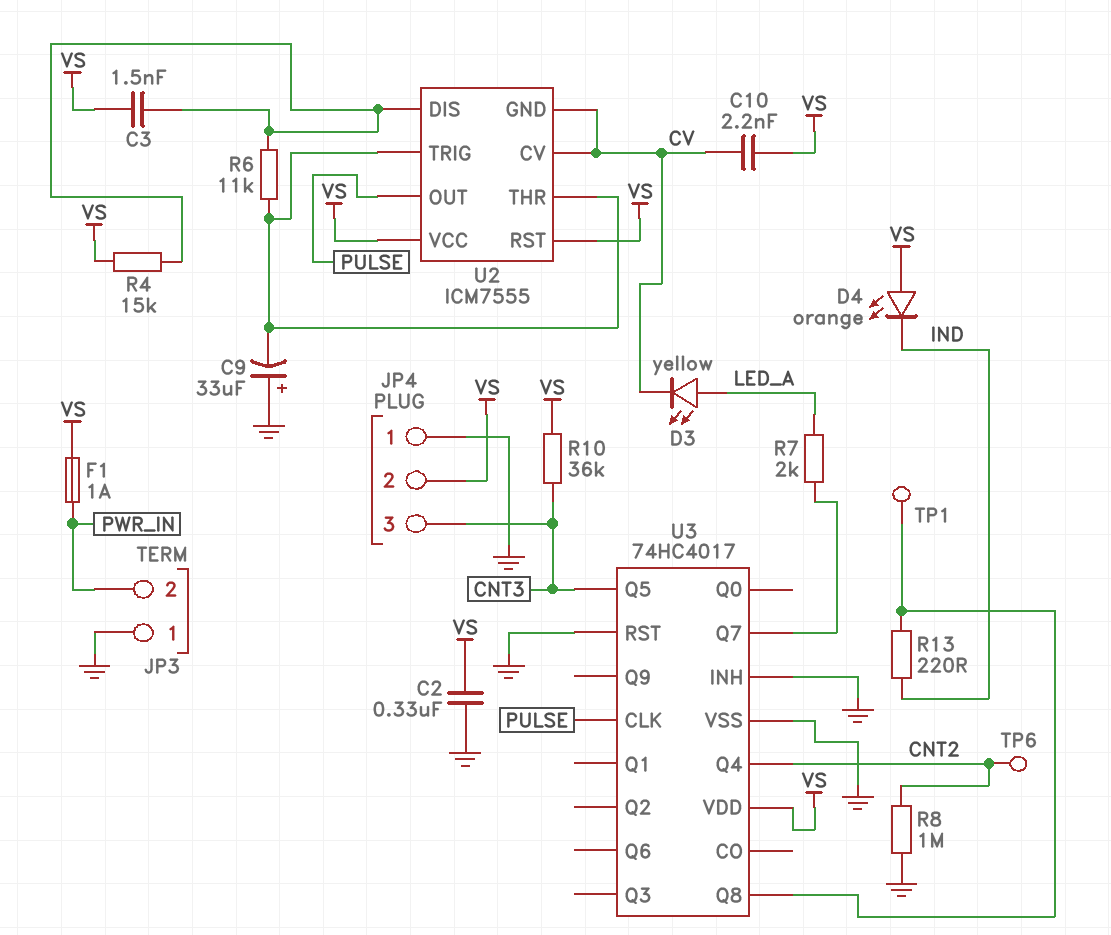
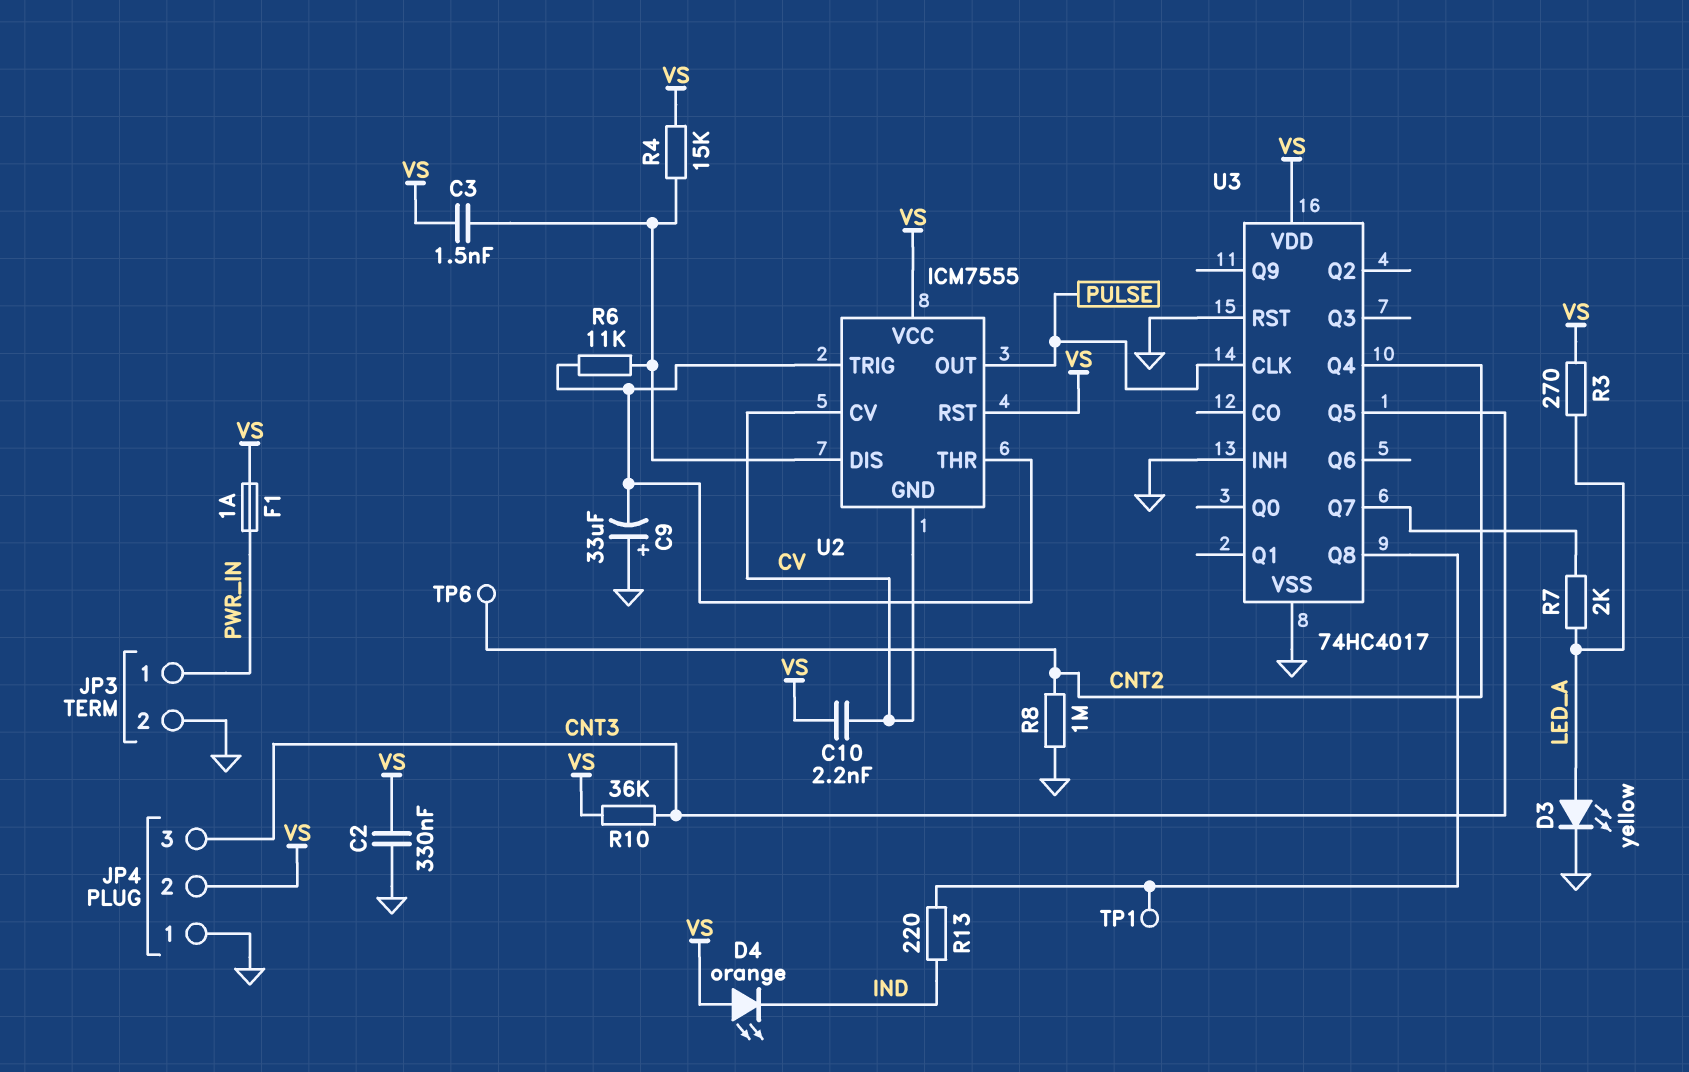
D3: LED yellow (A LED_A, K CV) -> LED yellow (A LED_A, K GND)
JP3 pin 1: GND -> PWR_IN
JP3 pin 2: PWR_IN -> GND
R3: none -> 270 (LED_A, VS)

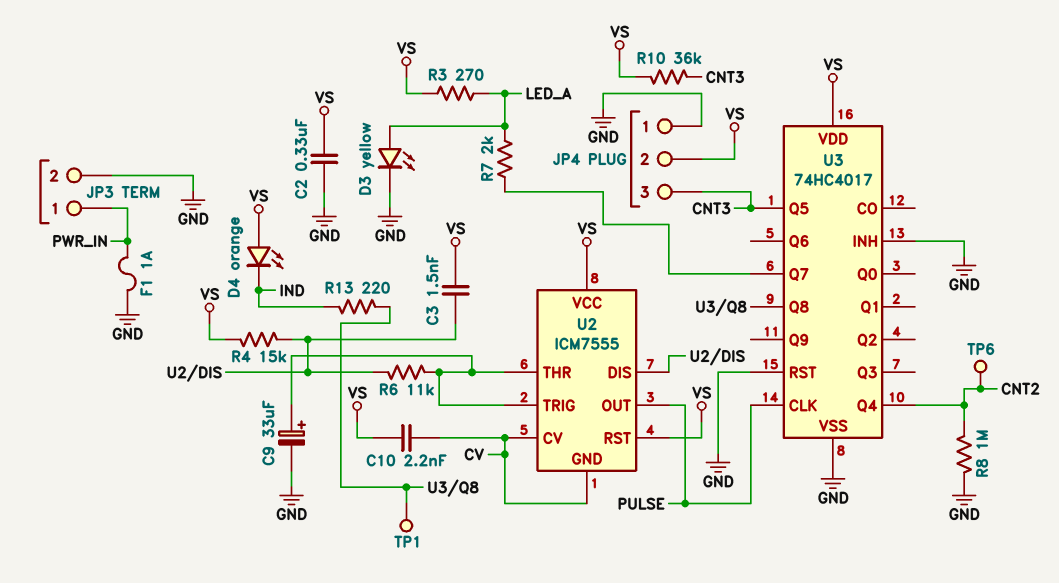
C9: 33uF (plus GND, minus U2/THR) -> 33uF (plus U2/THR, minus GND)
F1: 1A (PWR_IN, VS) -> 1A (GND, PWR_IN)

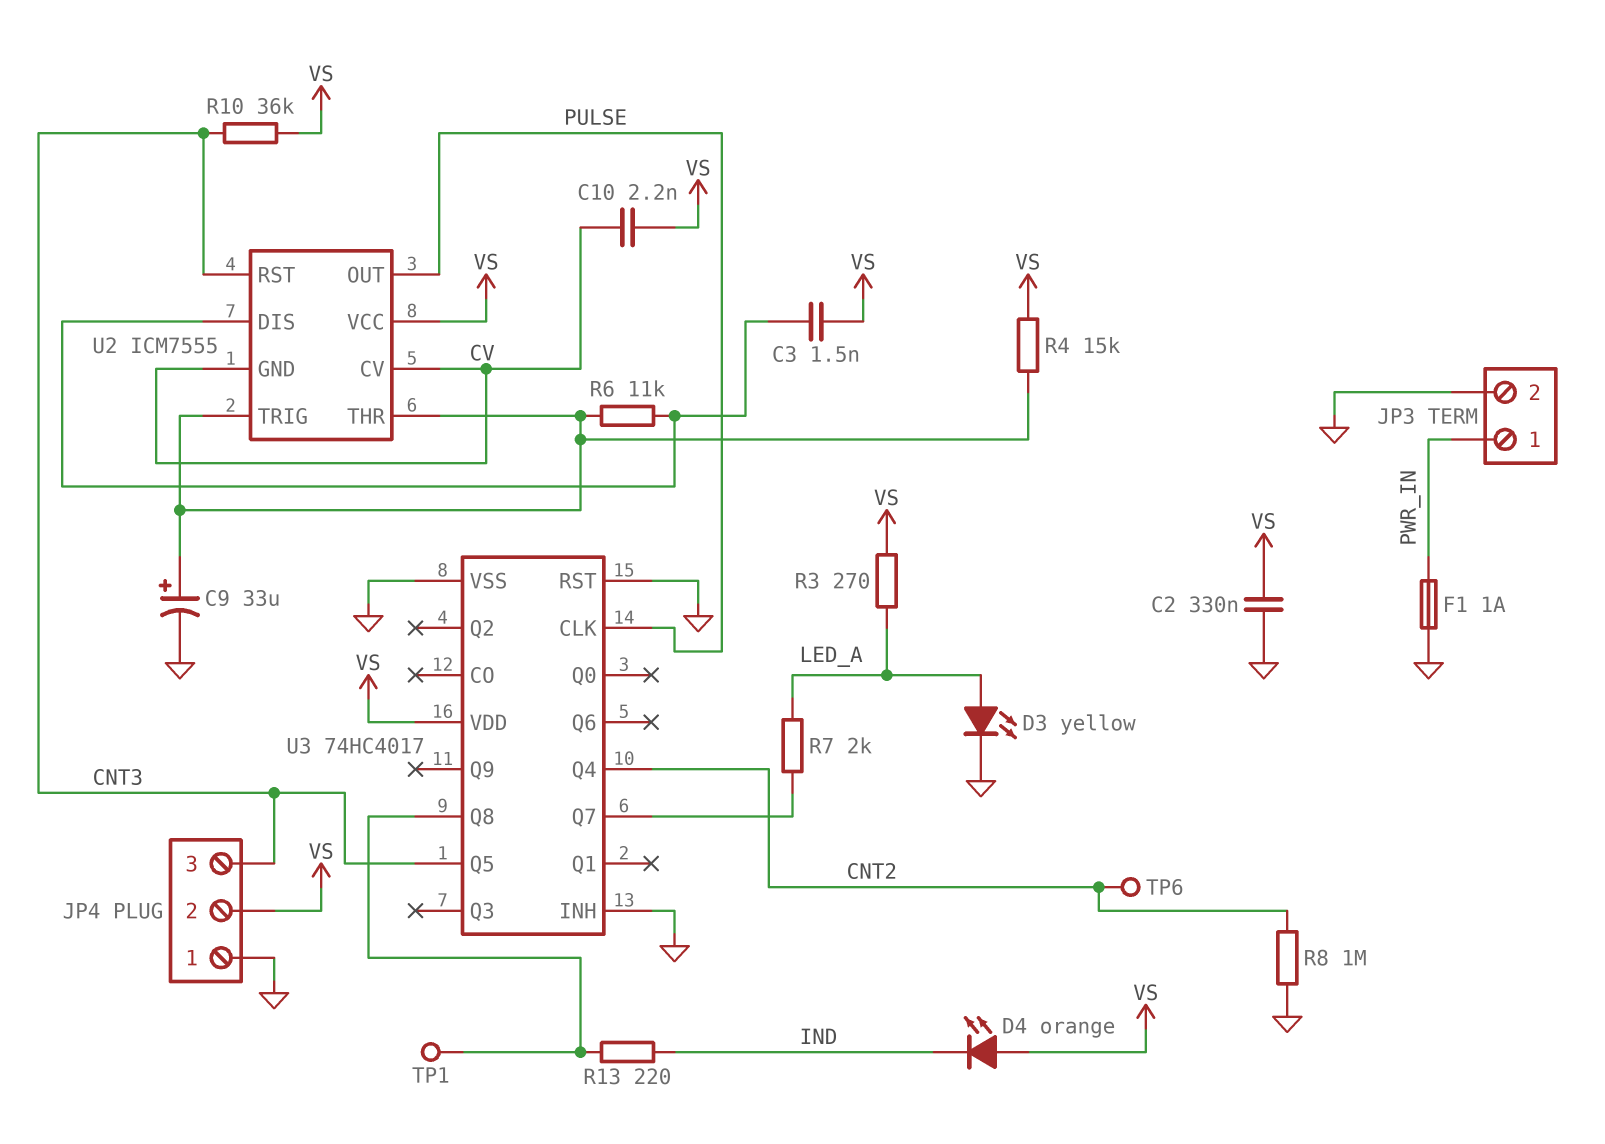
R4: 15k (U2/DIS, VS) -> 15k (U2/THR, VS)
U2 pin RST: VS -> CNT3

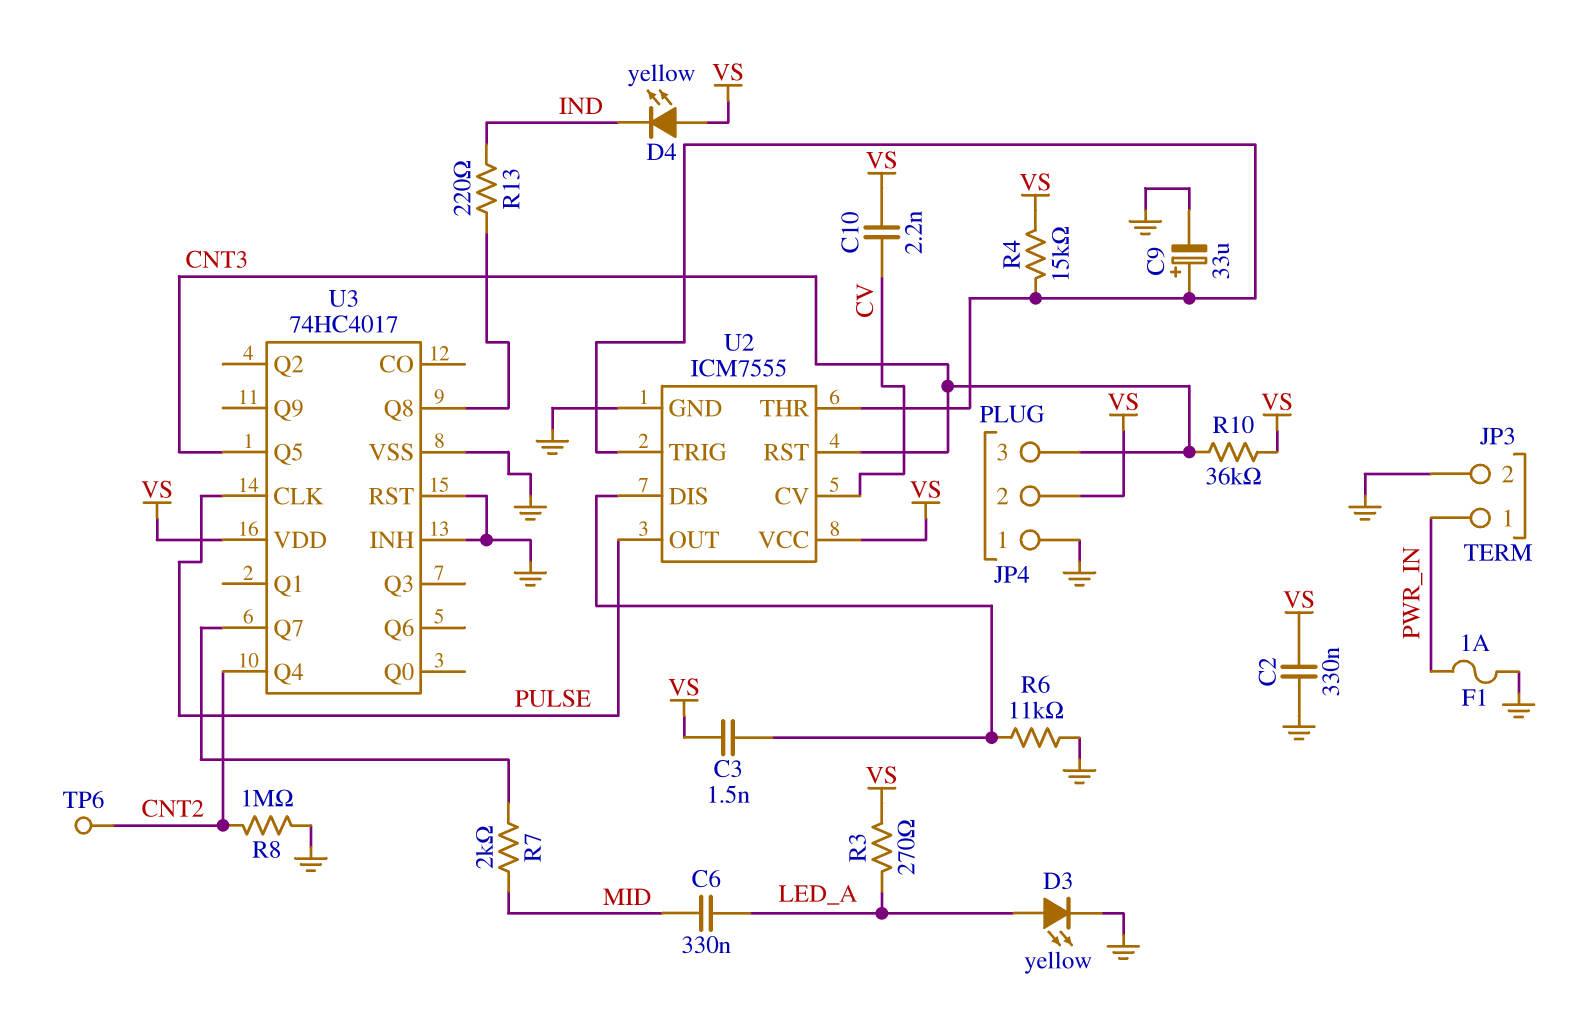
C6: none -> 330nF (LED_A, MID)
D4: LED orange (A VS, K IND) -> LED yellow (A VS, K IND)
R6: 11k (U2/DIS, U2/THR) -> 11k (GND, U2/DIS)
R7: 2k (LED_A, U3/Q7) -> 2k (MID, U3/Q7)
TP1: test point (U3/Q8) -> none
U2 pin GND: CV -> GND

